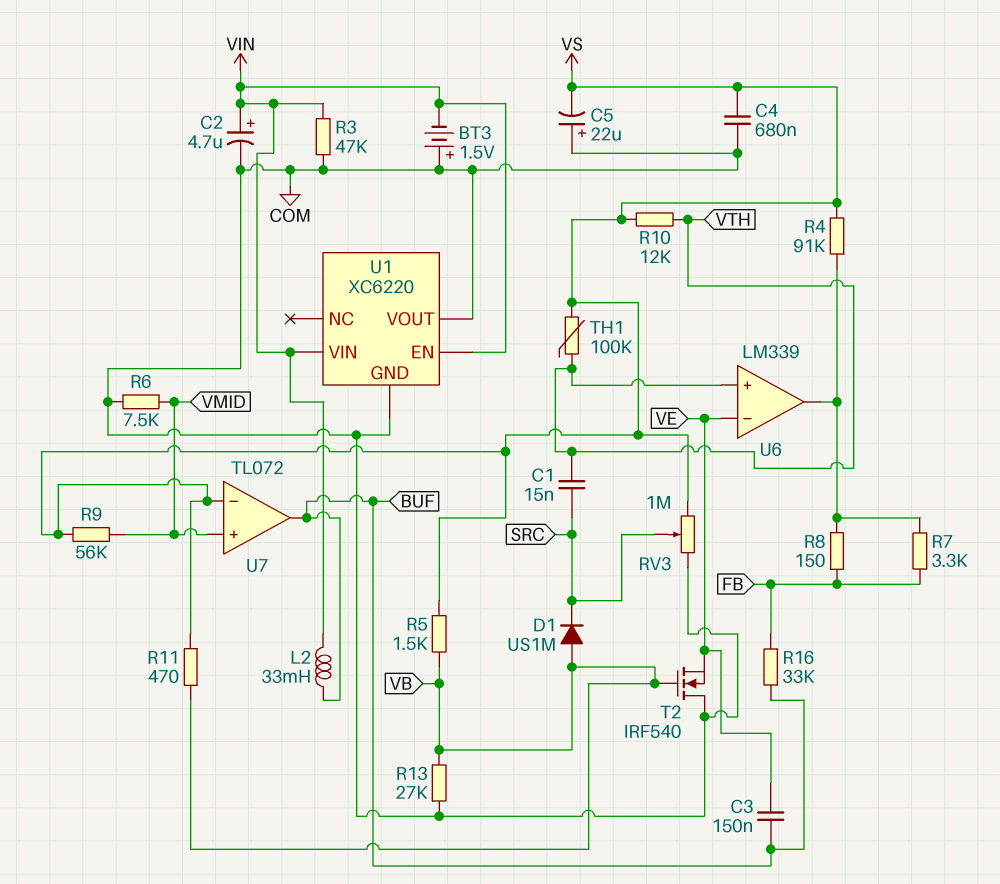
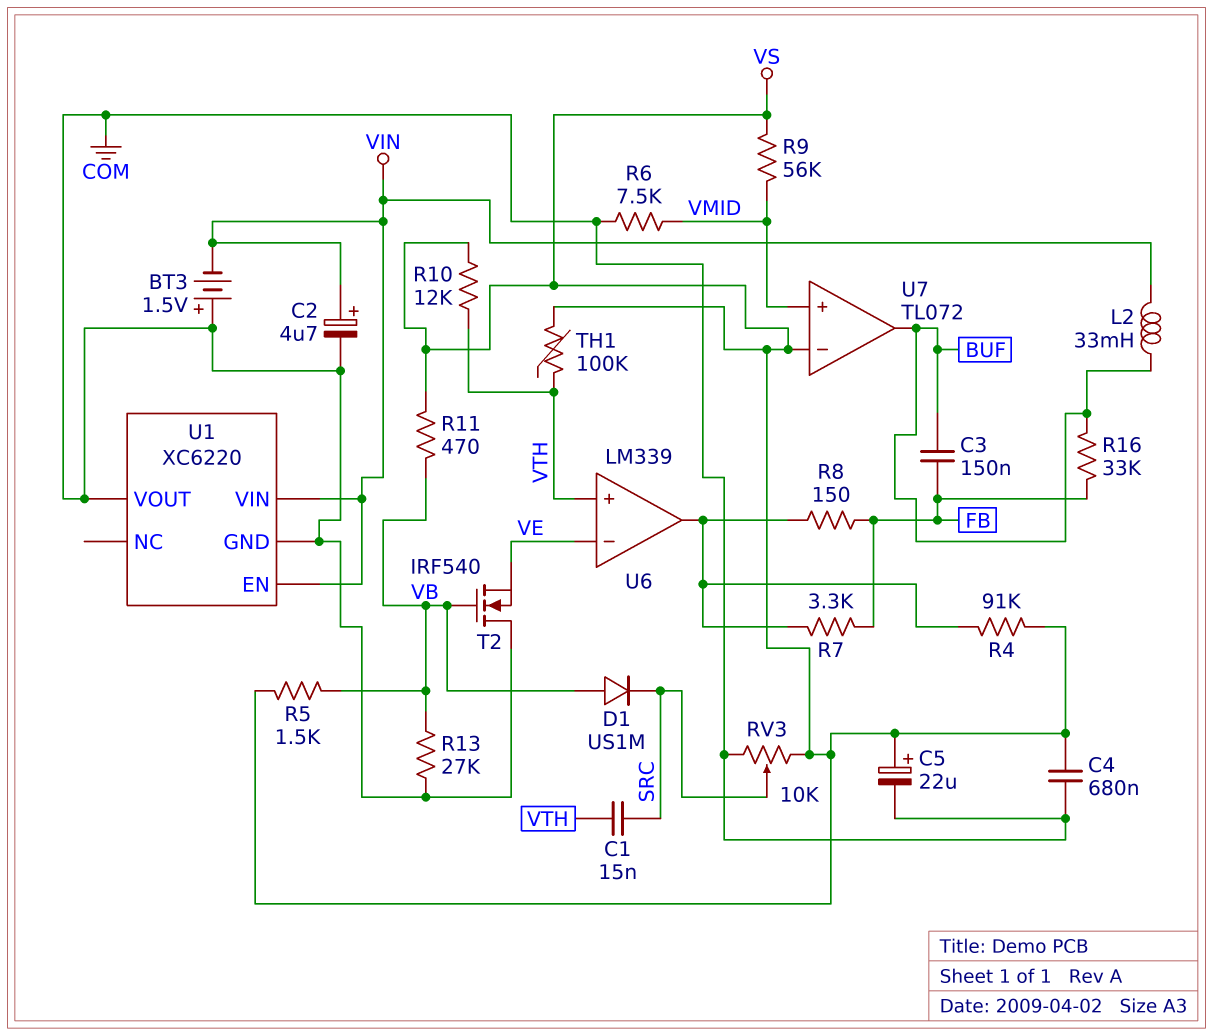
C3: 150nF (BUF, VE) -> 150nF (BUF, FB)
C5: 22uF (plus COM, minus VS) -> 22uF (plus VS, minus COM)
R3: 47k (COM, VIN) -> none
RV3: 1M (COM, VS, wiper SRC) -> 10k (COM, VS, wiper SRC)

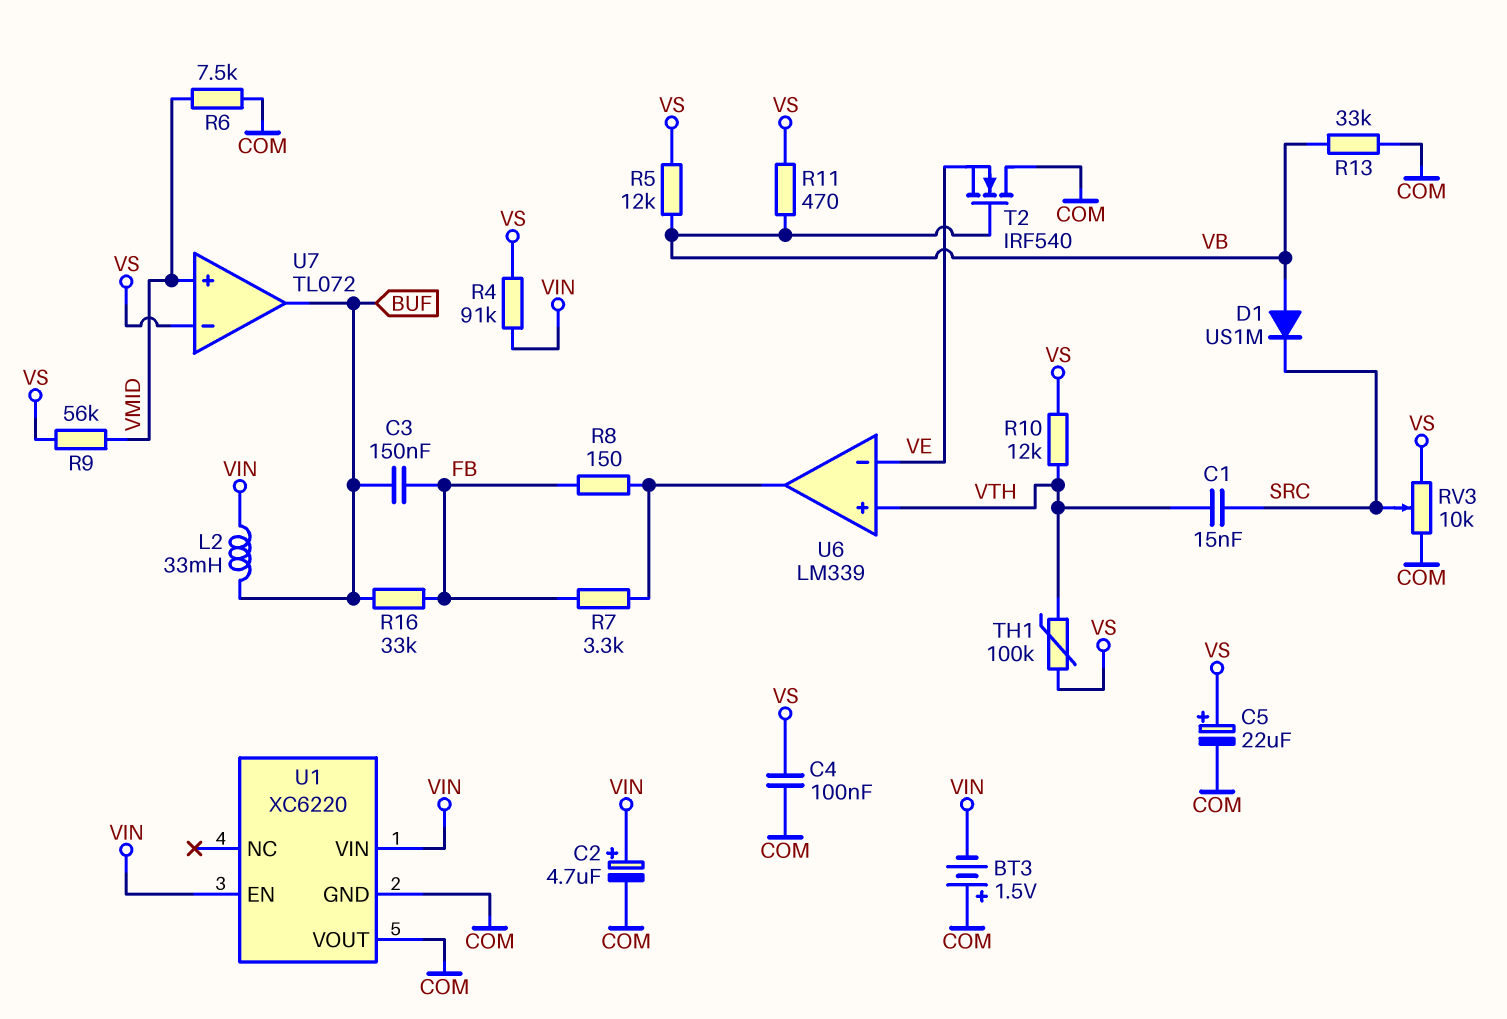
C4: 680nF (COM, VS) -> 100nF (COM, VS)
R4: 91k (U6/out, VS) -> 91k (VIN, VS)
R5: 1.5k (VB, VS) -> 12k (VB, VS)
R13: 27k (COM, VB) -> 33k (COM, VB)

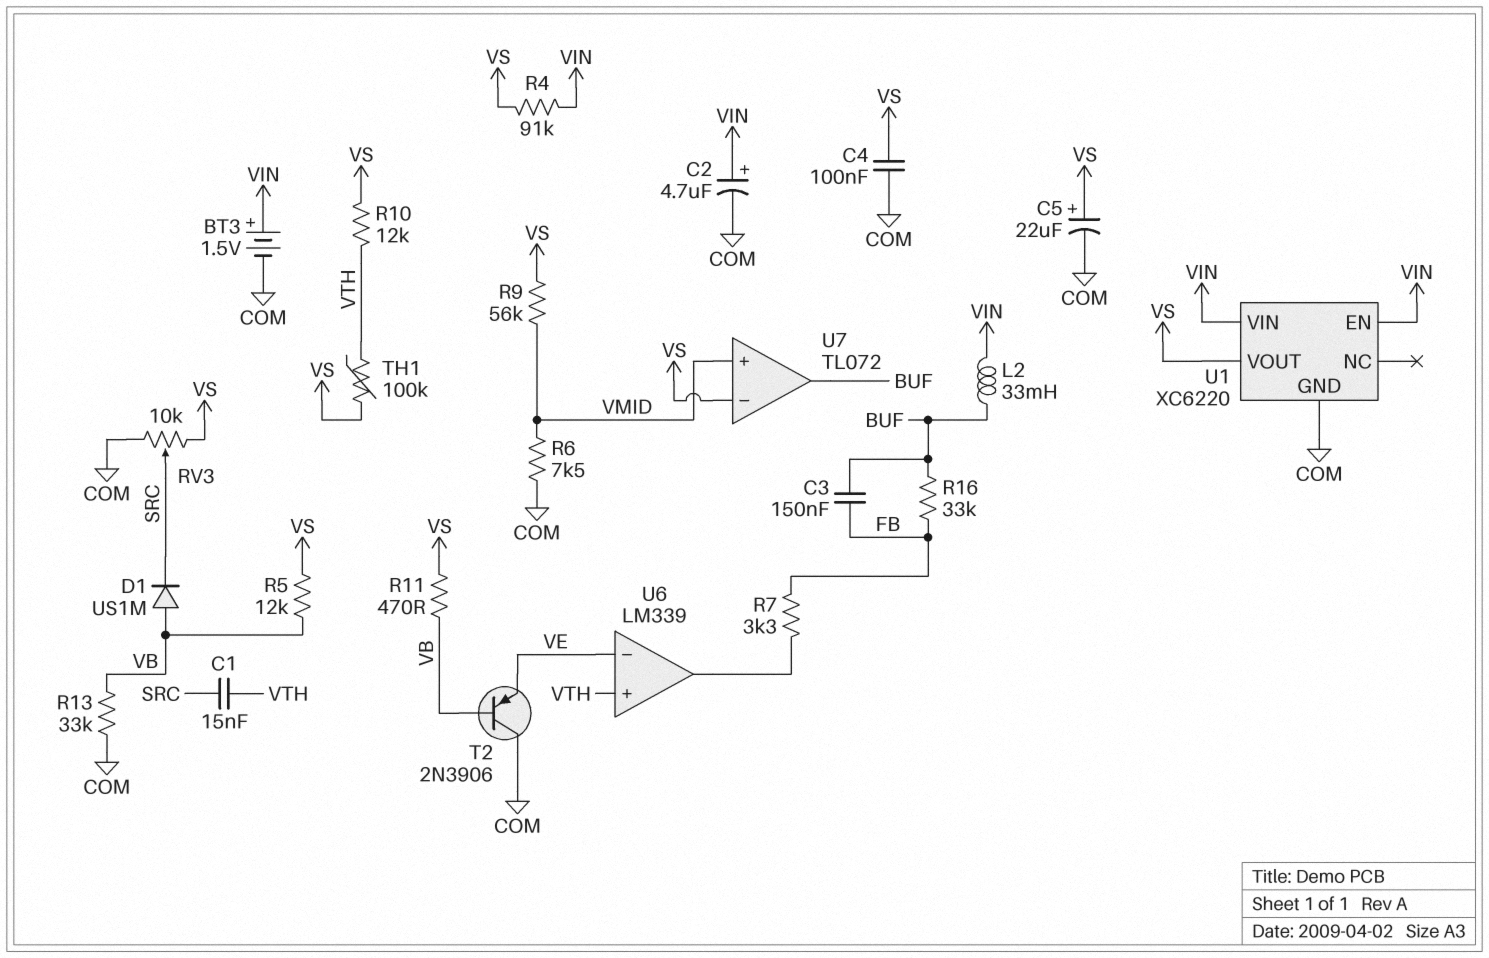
BT3: 1.5V (plus COM, minus VIN) -> 1.5V (plus VIN, minus COM)
R8: 150 (FB, U6/out) -> none
T2: NMOS IRF540 (G VB, D COM, S VE) -> PNP 2N3906 (B VB, C COM, E VE)
U1 pin VOUT: COM -> VS

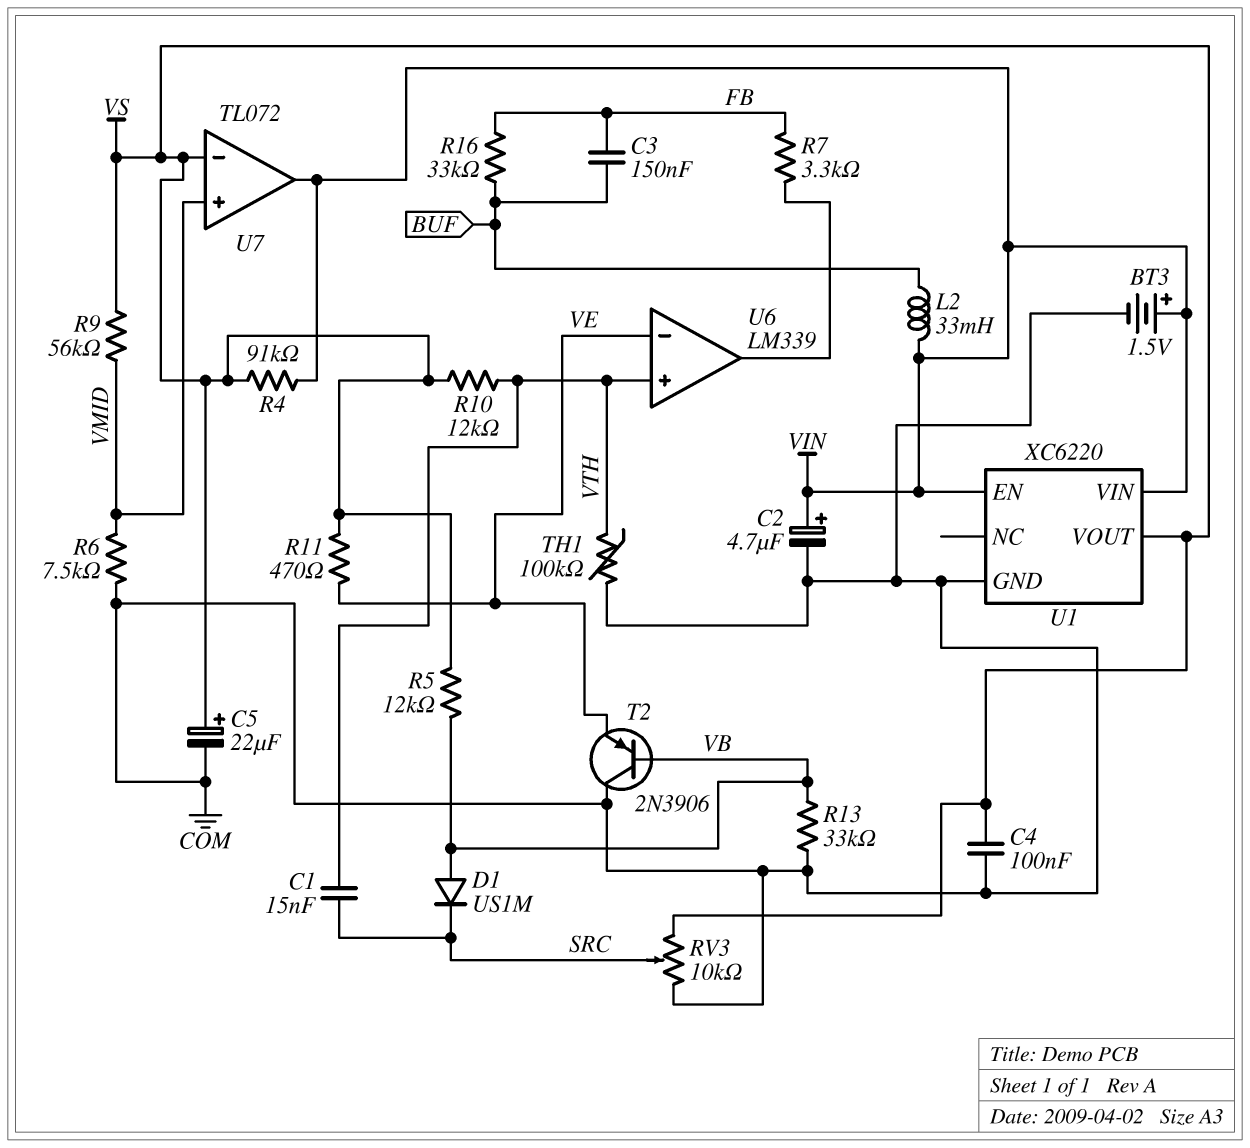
R11: 470 (VB, VS) -> 470 (VE, VS)
TH1: 100k (VS, VTH) -> 100k (COM, VTH)
U7 pin out: BUF -> VIN

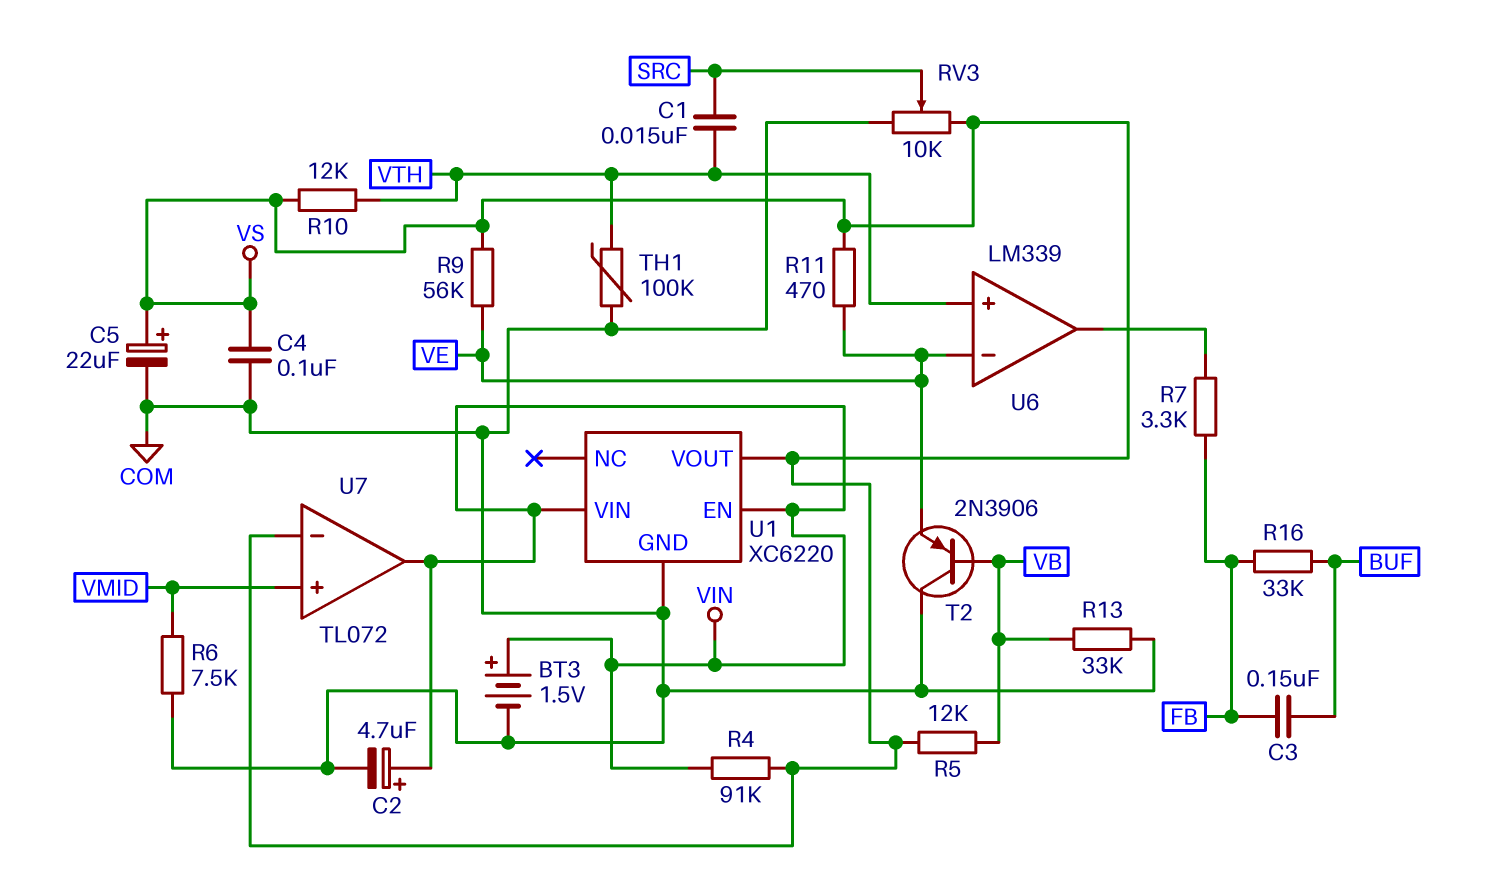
D1: diode US1M (A VB, K SRC) -> none
L2: 33mH (BUF, VIN) -> none
R9: 56k (VMID, VS) -> 56k (VE, VS)

